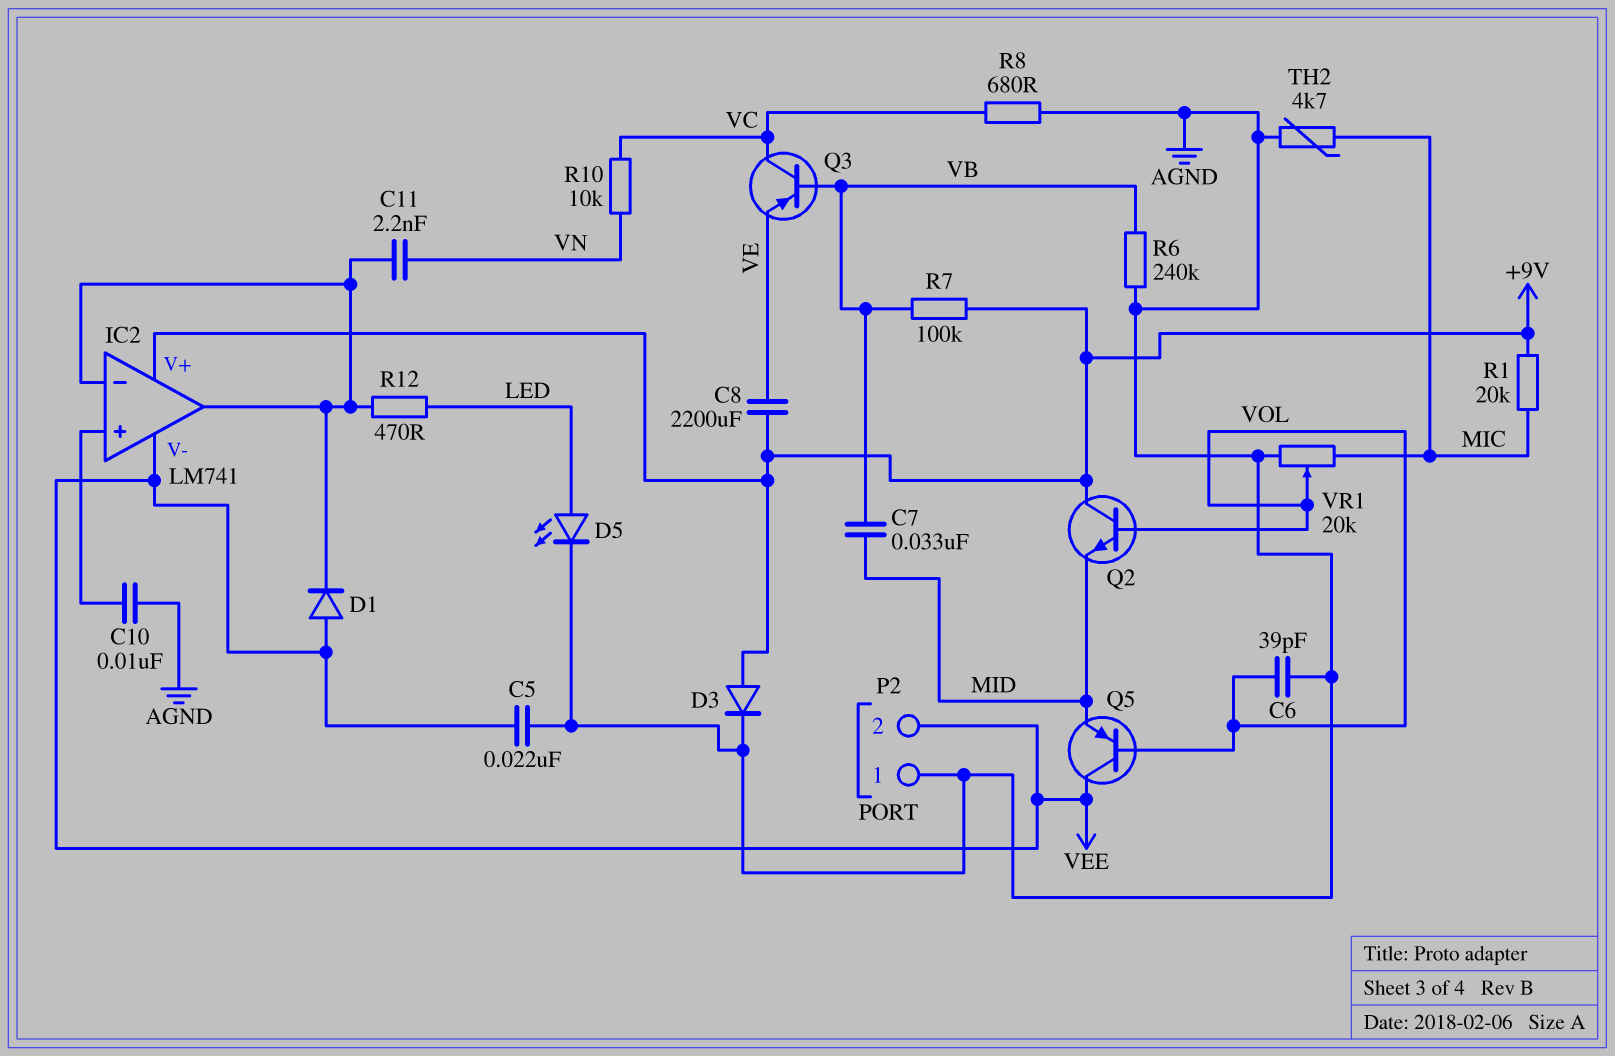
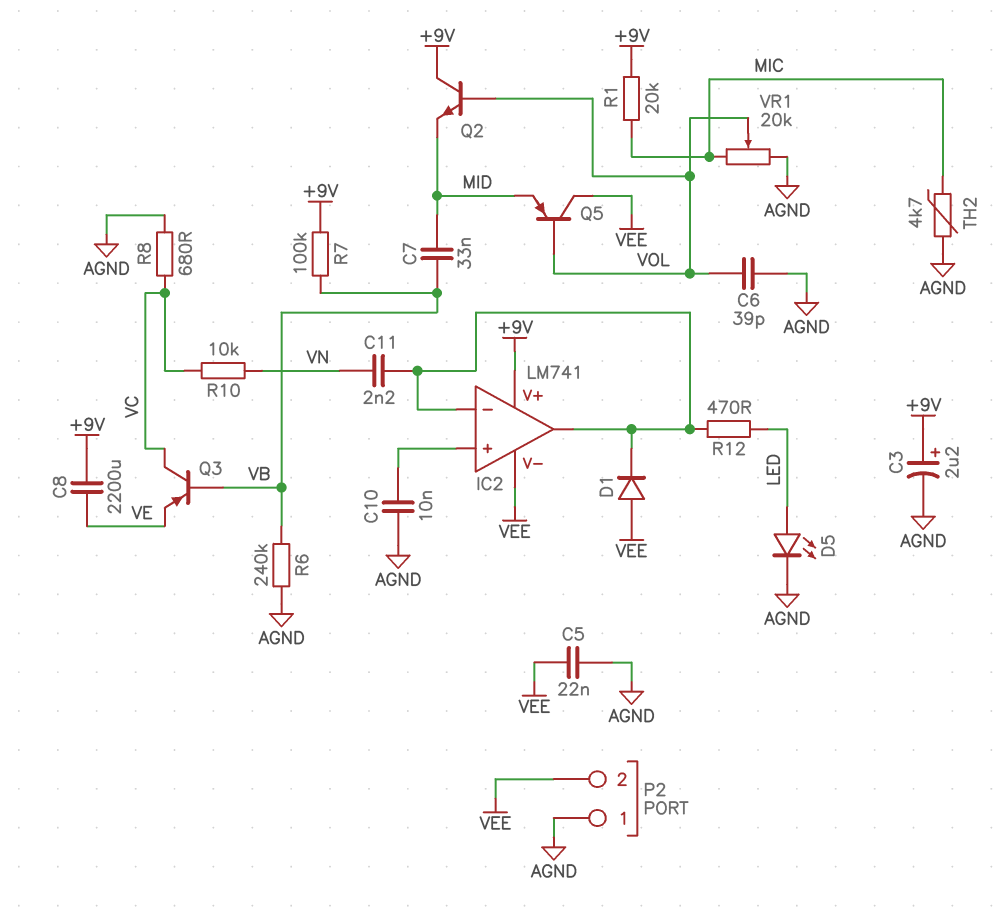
C3: none -> 2.2uF (plus +9V, minus AGND)
D3: diode (A +9V, K AGND) -> none

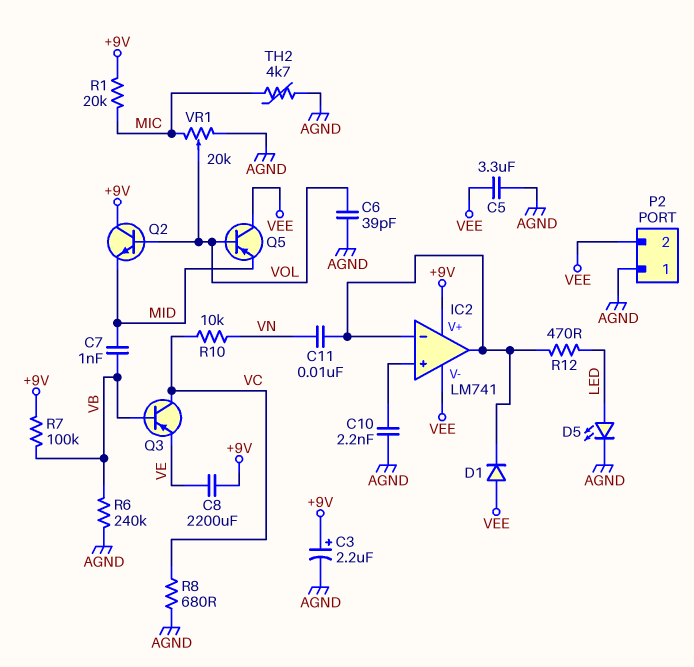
C5: 22nF (AGND, VEE) -> 3.3uF (AGND, VEE)
C7: 33nF (MID, VB) -> 1nF (MID, VB)
C10: 10nF (AGND, IC2/in+) -> 2.2nF (AGND, IC2/in+)
C11: 2.2nF (IC2/in-, VN) -> 10nF (IC2/in-, VN)

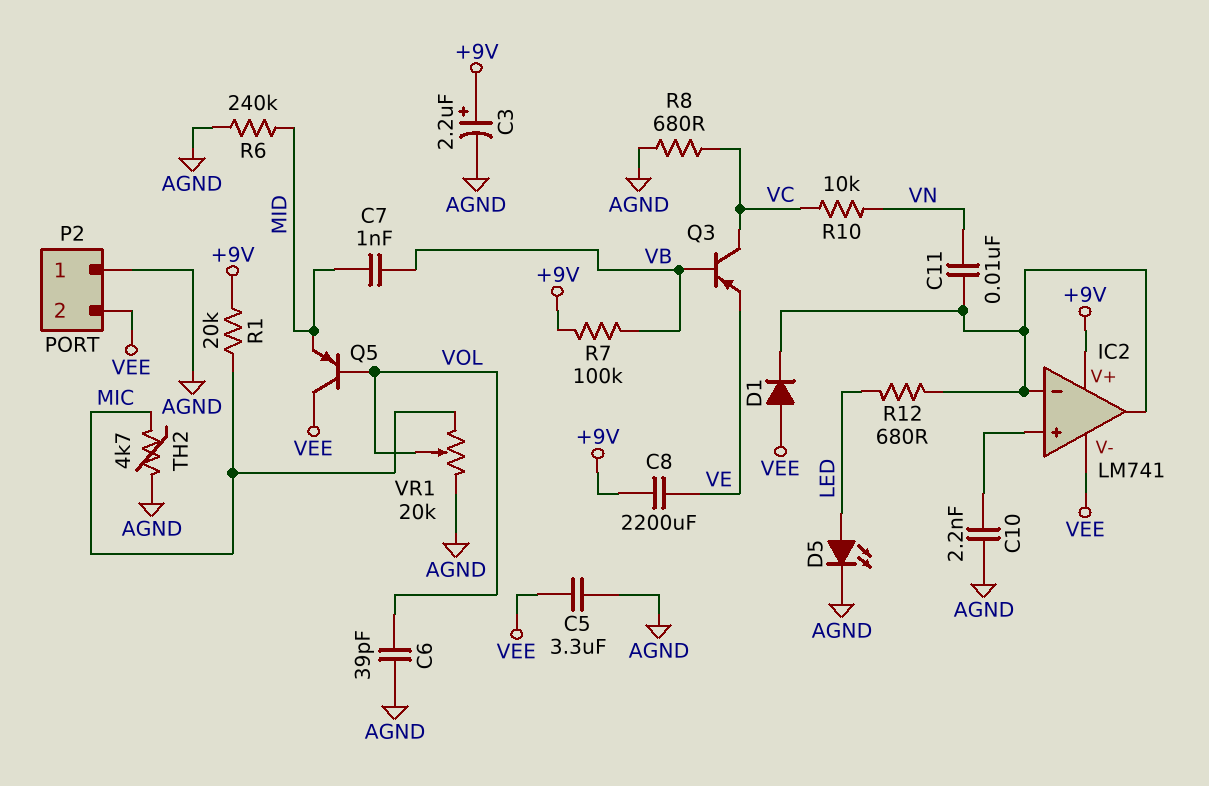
Q2: NPN (B VOL, C +9V, E MID) -> none
R6: 240k (AGND, VB) -> 240k (AGND, MID)
R12: 470 (IC2/in-, LED) -> 680 (IC2/in-, LED)

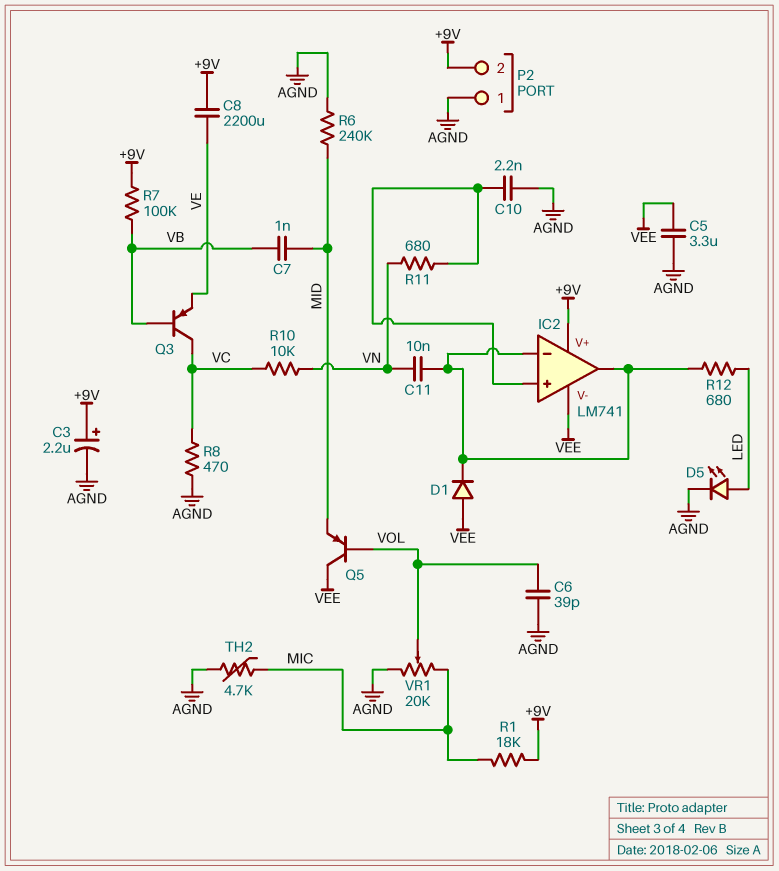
P2 pin 2: VEE -> +9V
R1: 20k (+9V, MIC) -> 18k (+9V, MIC)
R8: 680 (AGND, VC) -> 470 (AGND, VC)
R11: none -> 680 (IC2/in+, VN)

